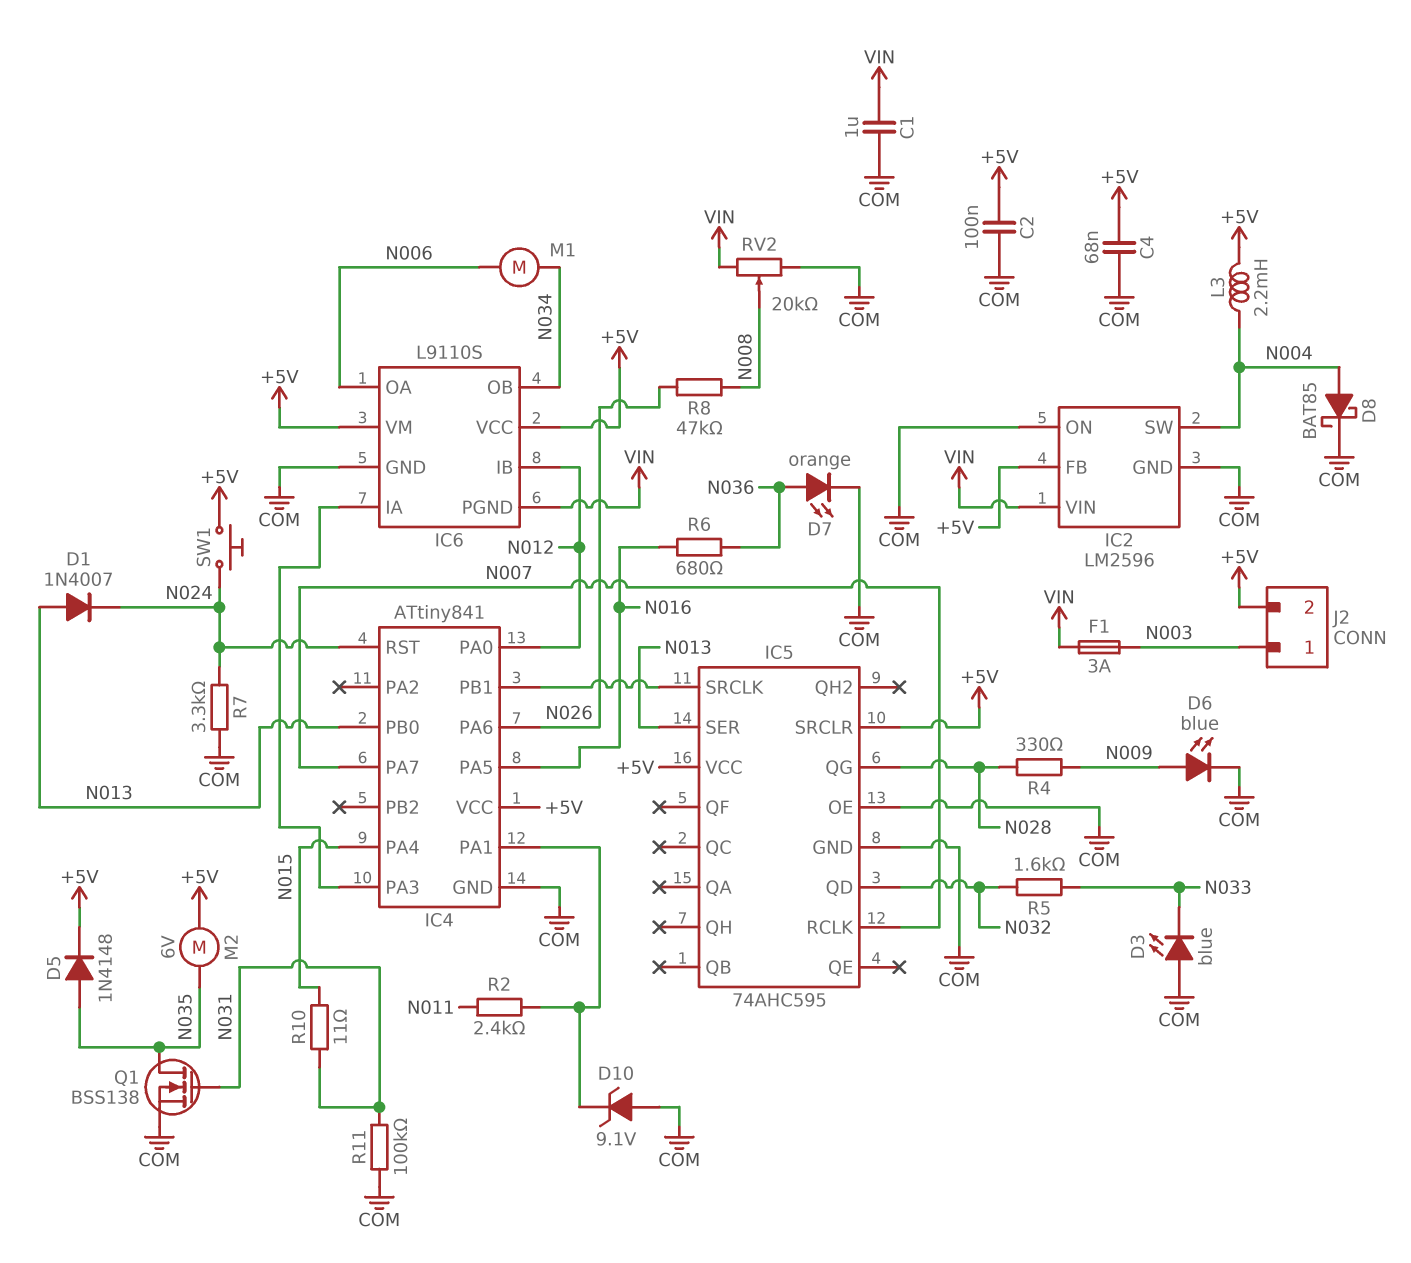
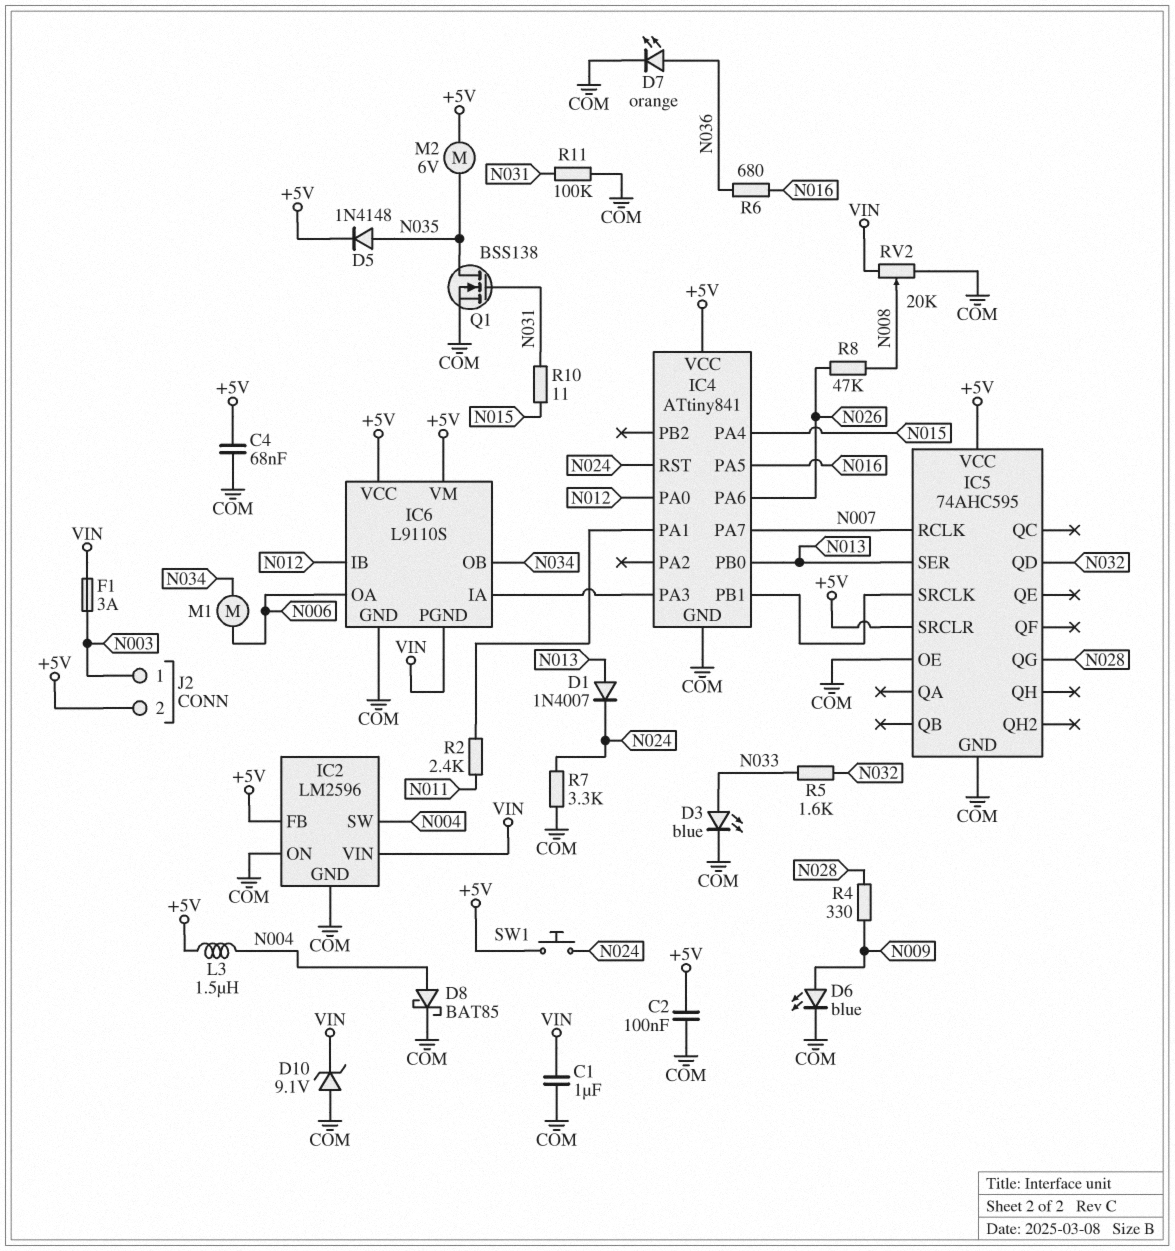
D3: LED blue (A COM, K N033) -> LED blue (A N033, K COM)
D10: zener 9.1V (A COM, K IC4/PA1) -> zener 9.1V (A COM, K VIN)
L3: 2.2mH (+5V, N004) -> 1.5uH (+5V, N004)

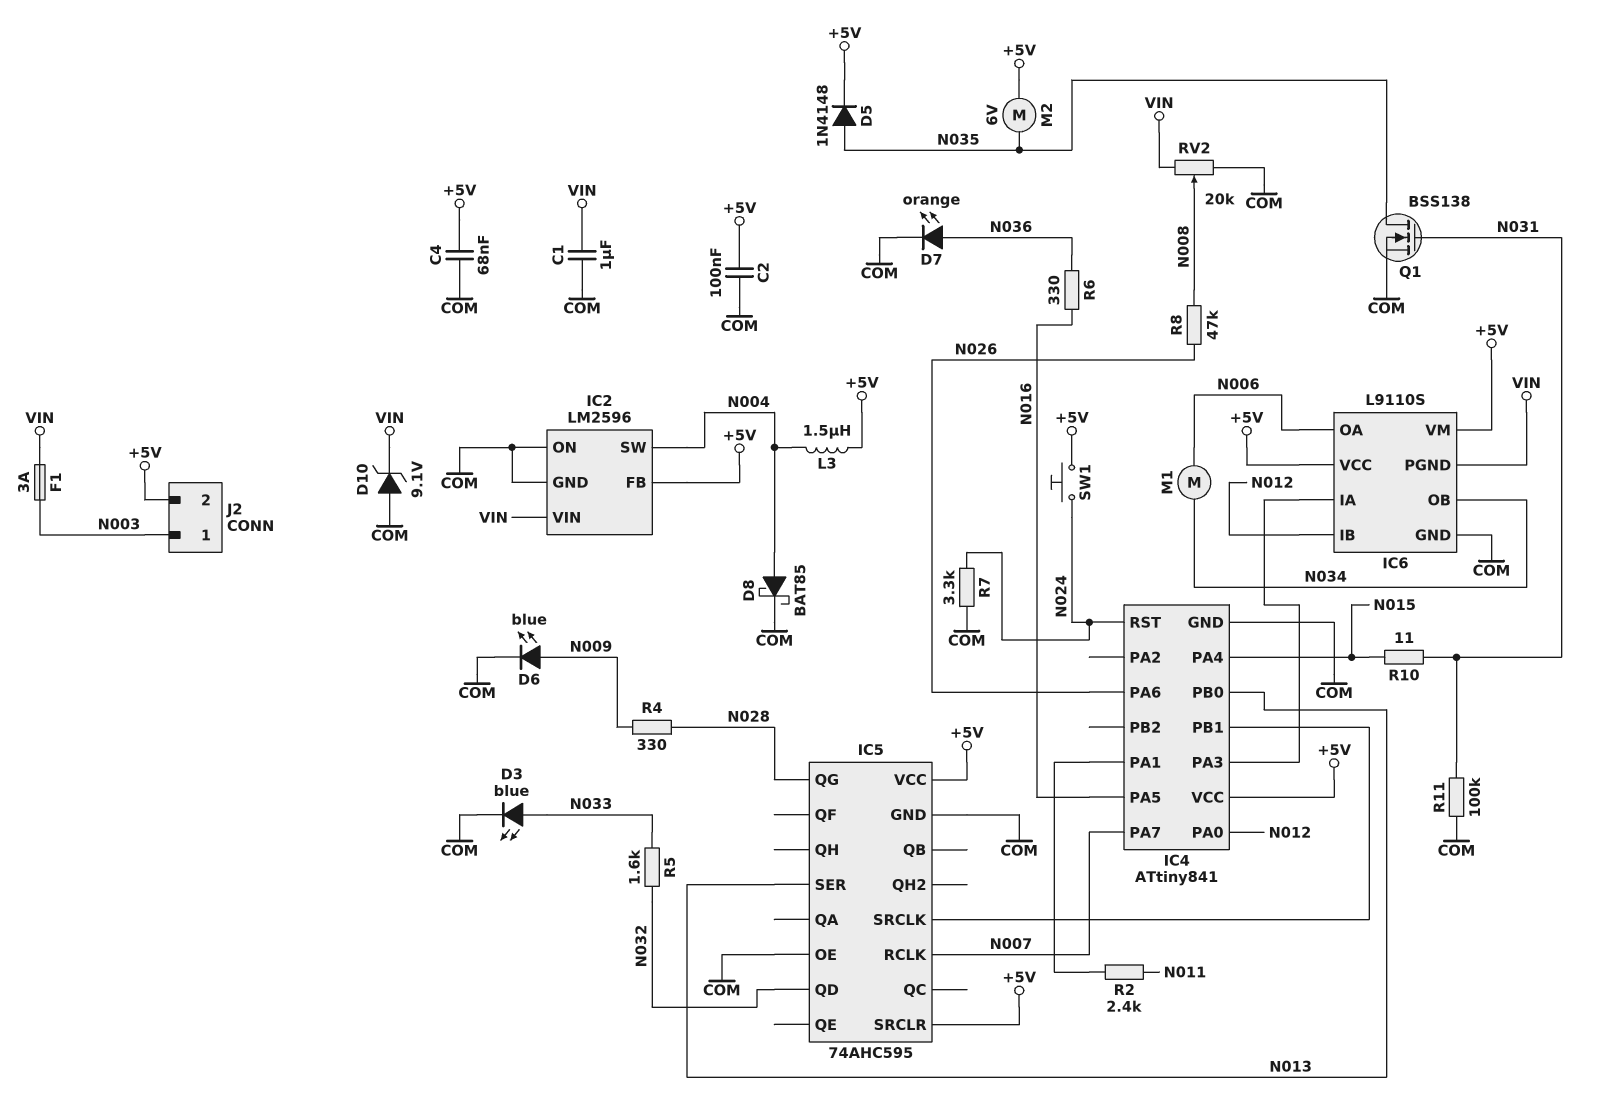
D1: diode 1N4007 (A N013, K N024) -> none
R6: 680 (N016, N036) -> 330 (N016, N036)

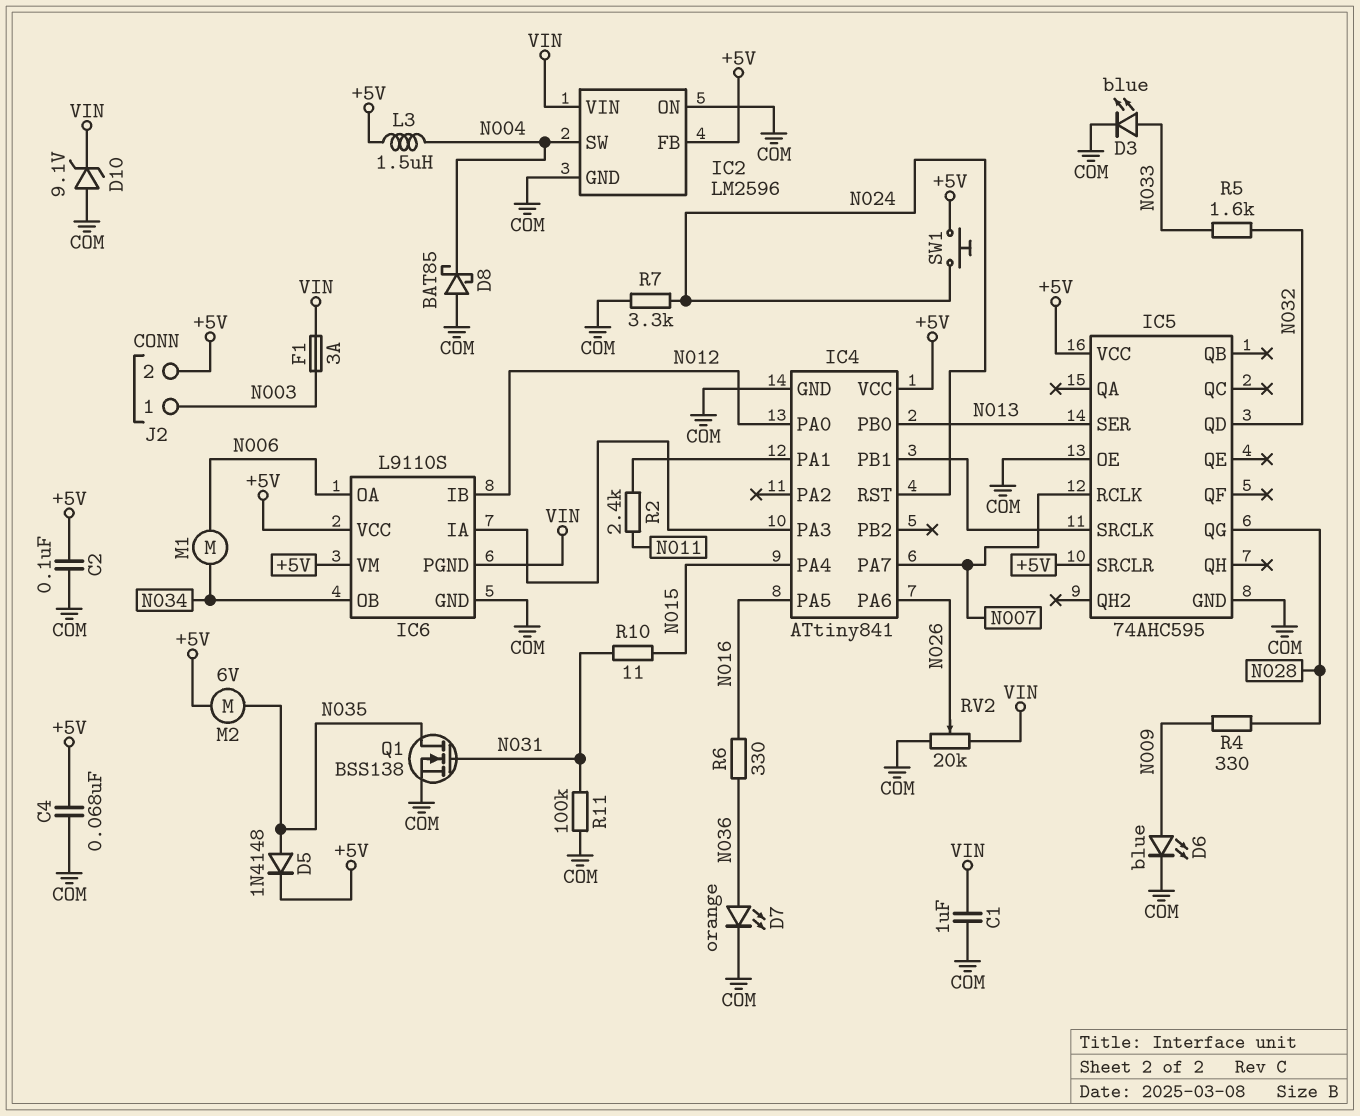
D8: schottky BAT85 (A N004, K COM) -> schottky BAT85 (A COM, K N004)
R8: 47k (N008, N026) -> none
RV2: 20k (COM, VIN, wiper N008) -> 20k (COM, VIN, wiper N026)

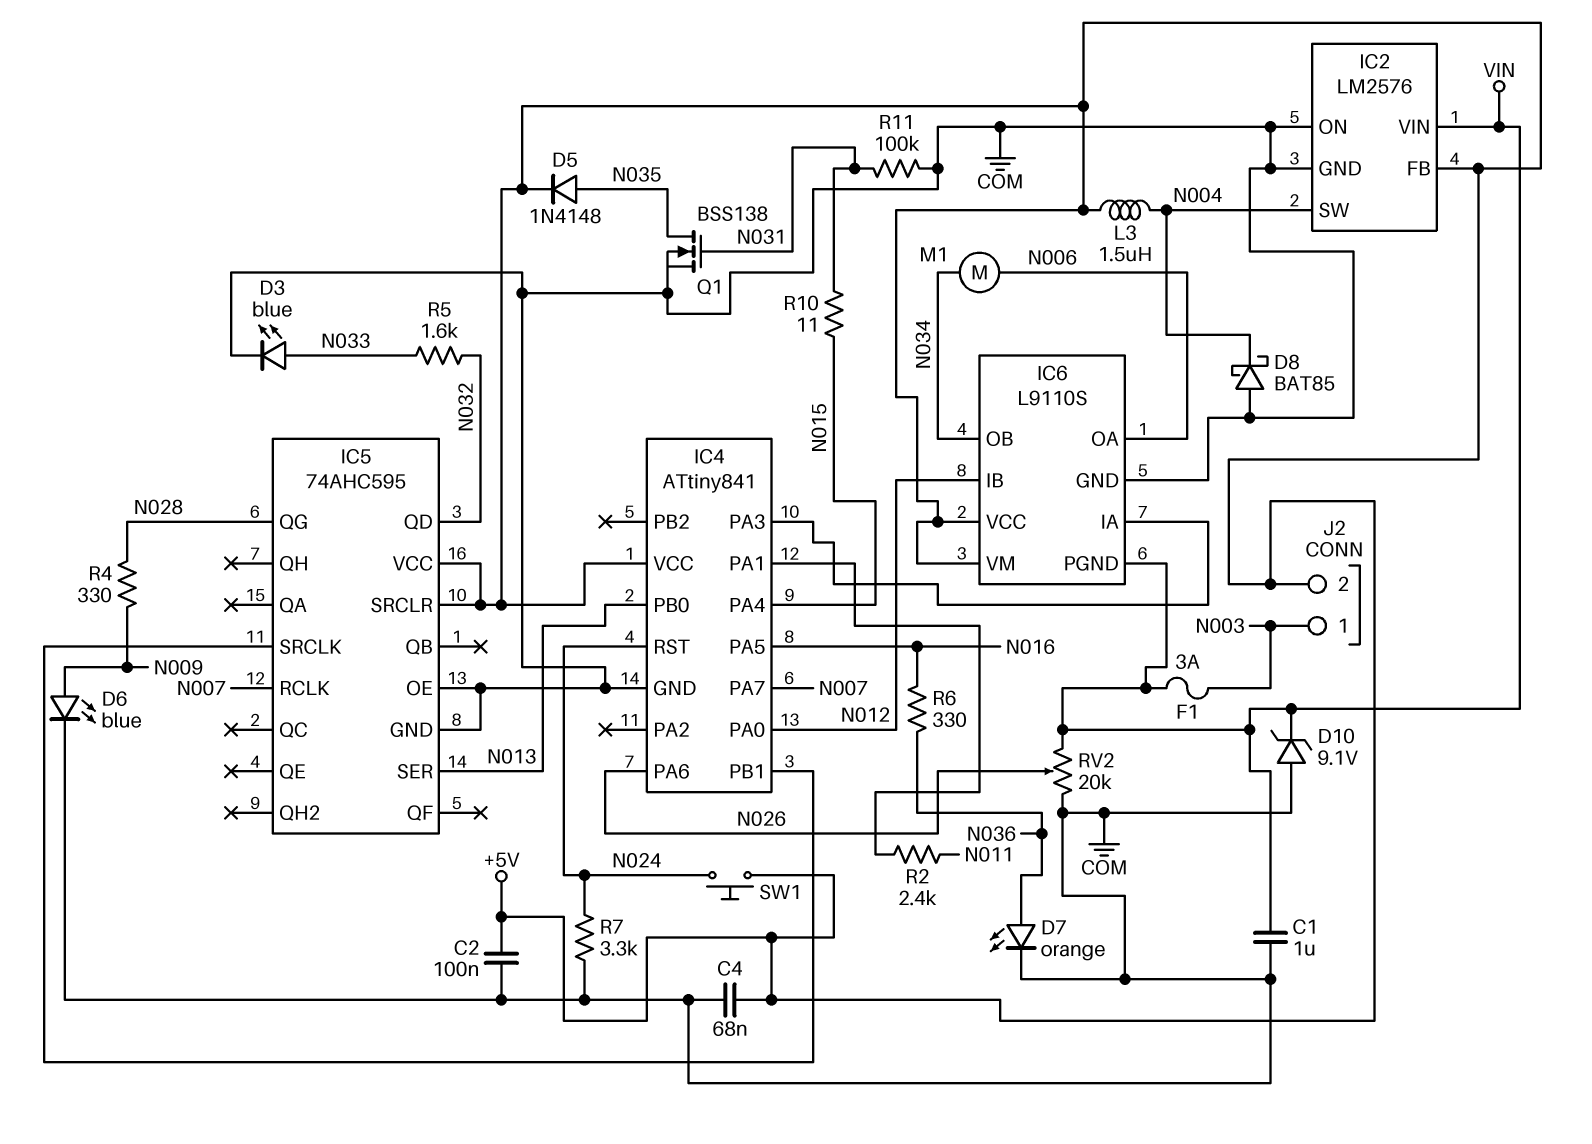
IC2: LM2596 -> LM2576
M2: motor 6V (+5V, N035) -> none

